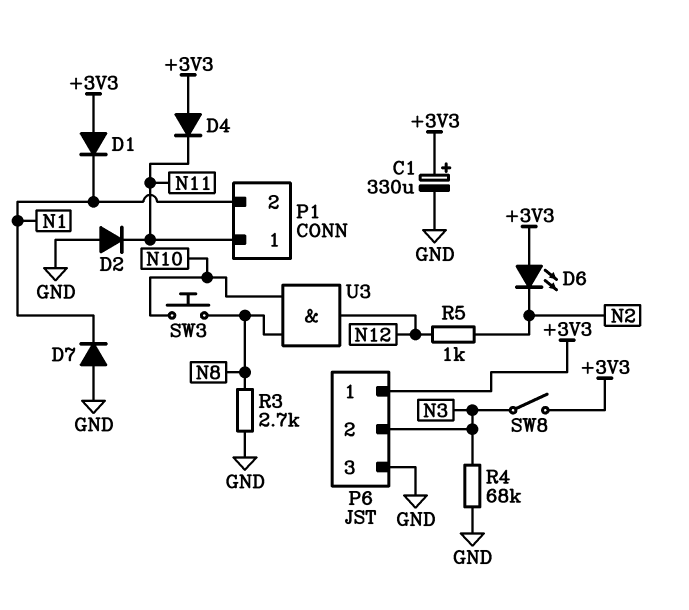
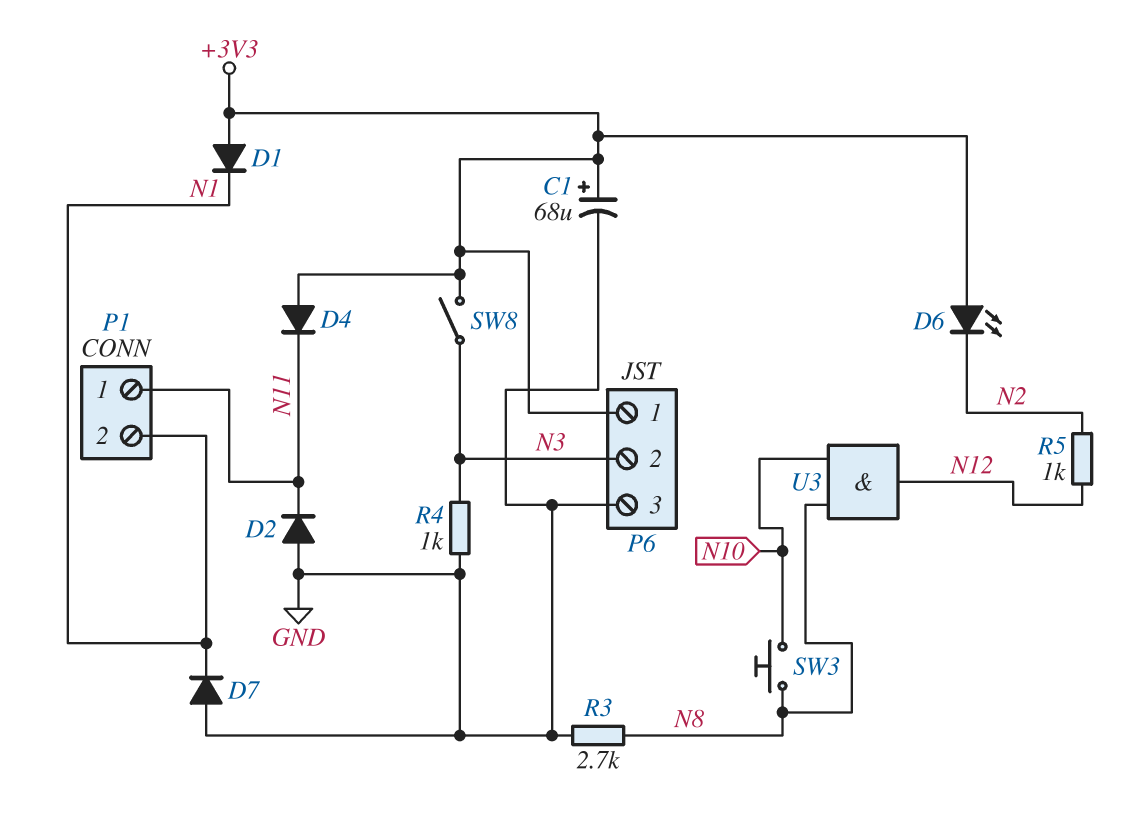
C1: 330uF (plus +3V3, minus GND) -> 68uF (plus +3V3, minus GND)
R4: 68k (GND, N3) -> 1k (GND, N3)

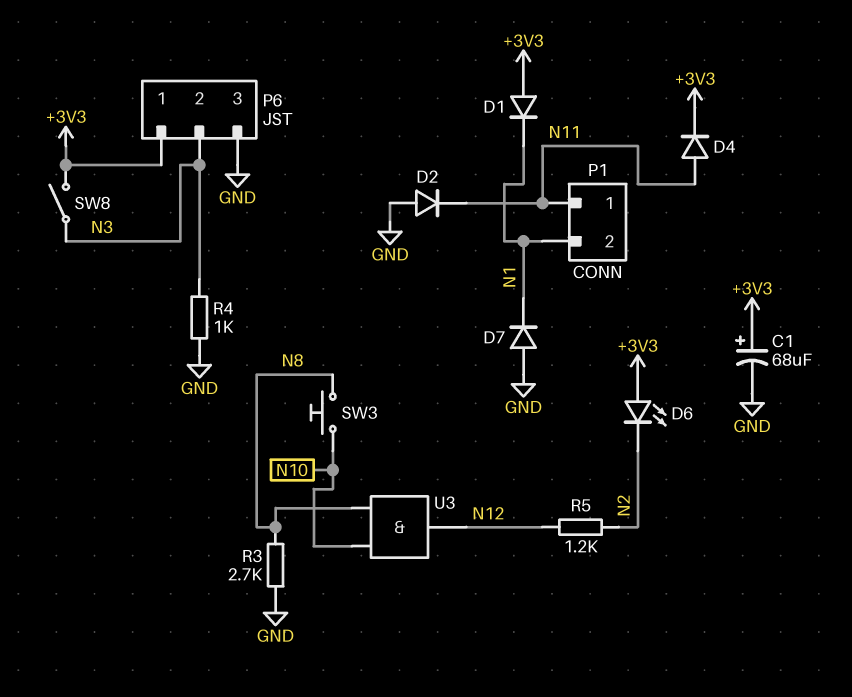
D4: diode (A +3V3, K N11) -> diode (A N11, K +3V3)
R5: 1k (N2, N12) -> 1.2k (N2, N12)

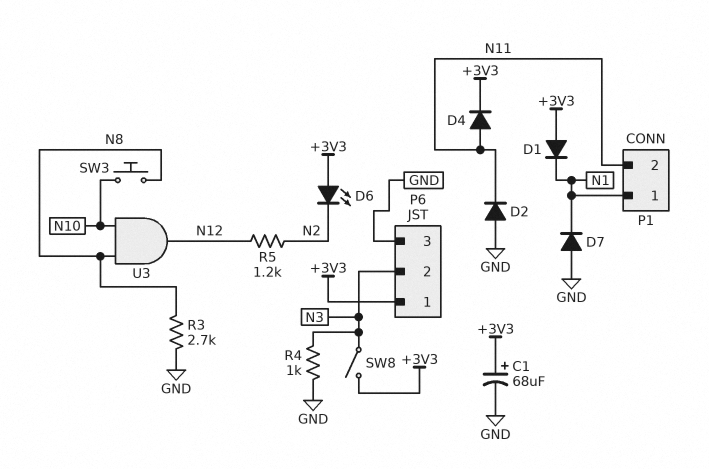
P1 pin 1: N11 -> N1
P1 pin 2: N1 -> N11

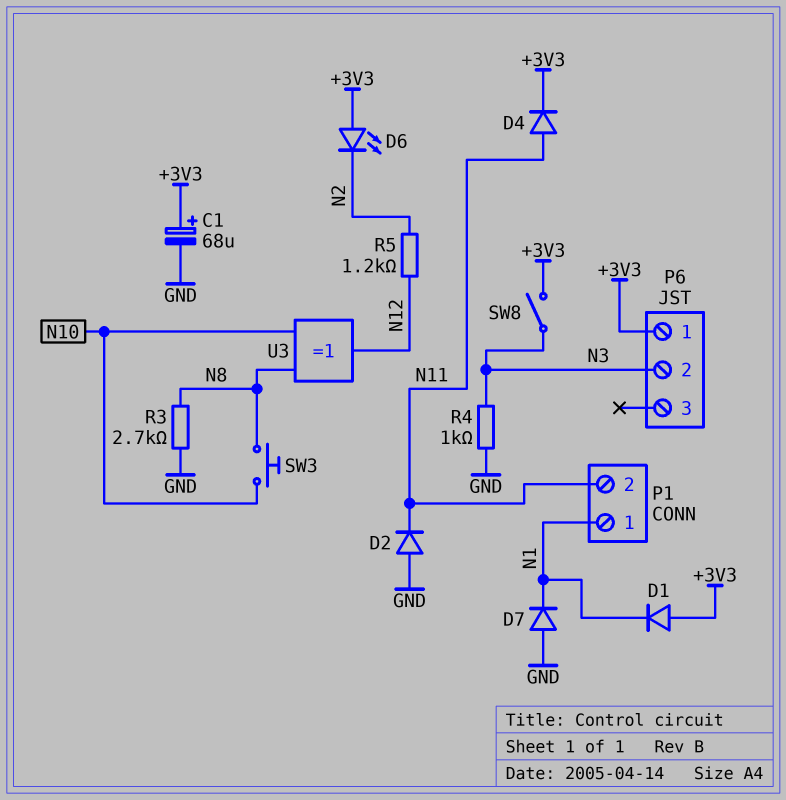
P6 pin 3: GND -> none
U3: AND (in N8, in N10, out N12) -> XOR (in N8, in N10, out N12)

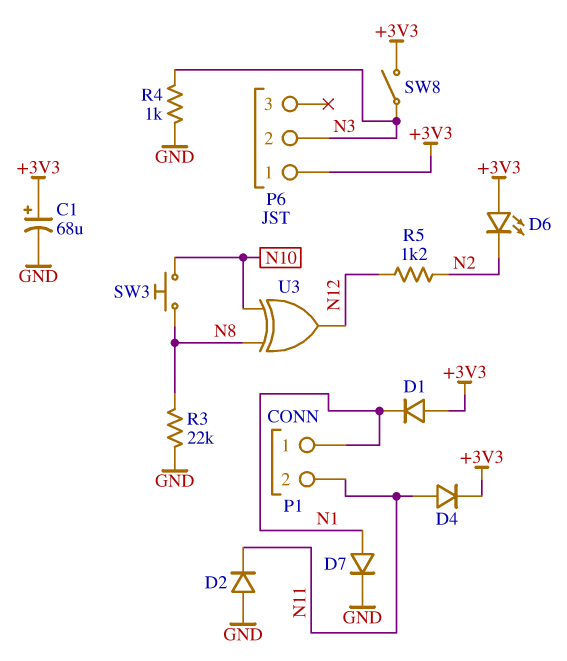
D7: diode (A GND, K N1) -> diode (A N1, K GND)
R3: 2.7k (GND, N8) -> 22k (GND, N8)

